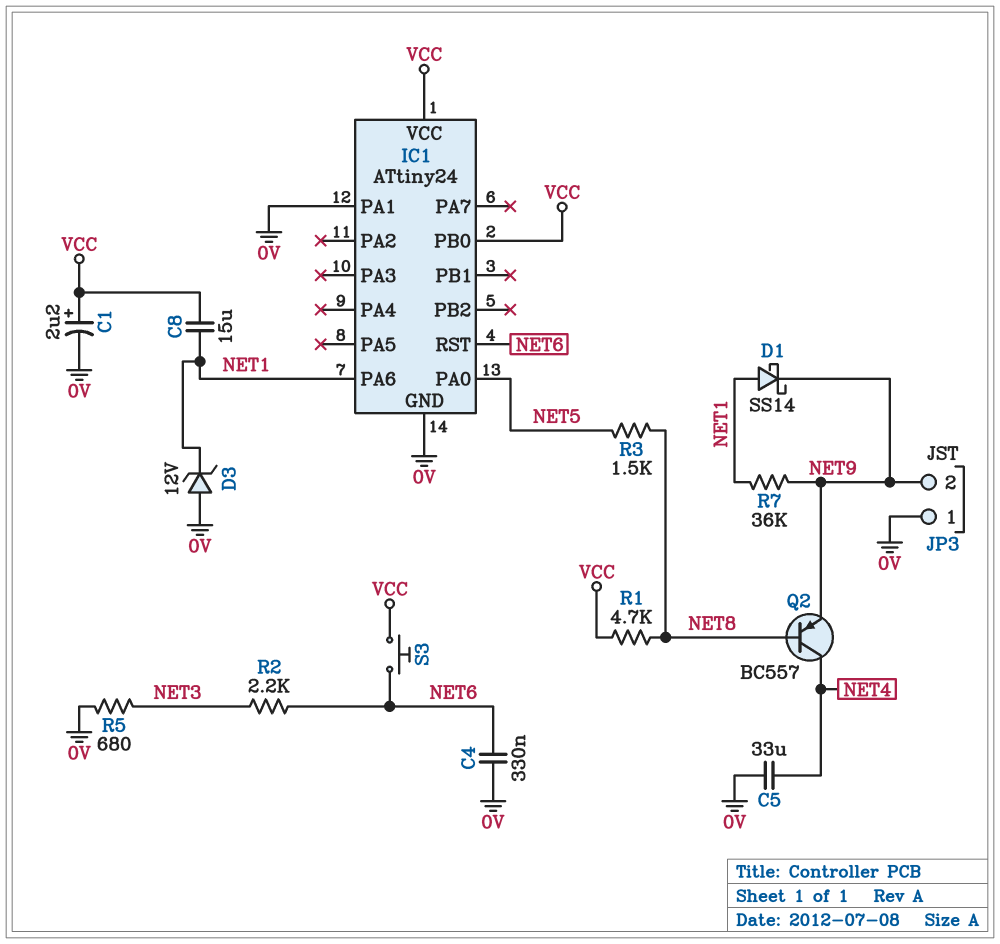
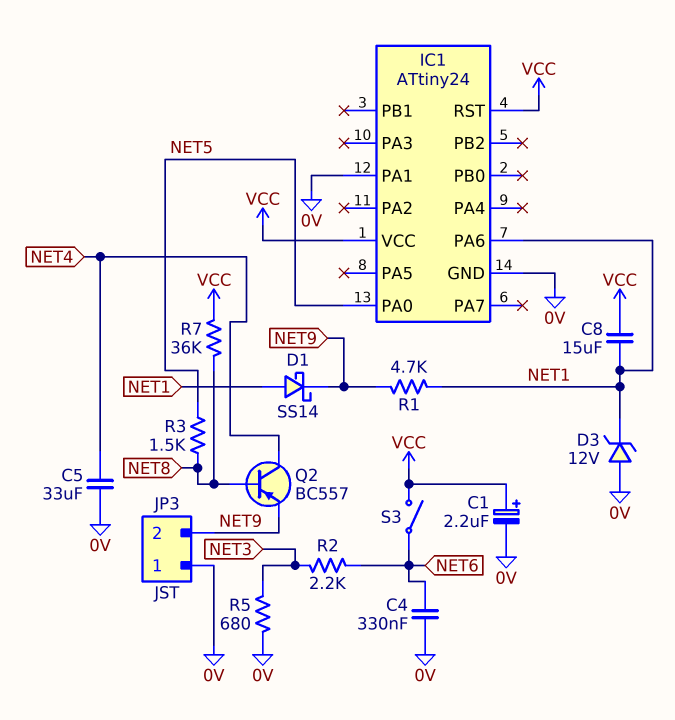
IC1 pin PB0: VCC -> none
IC1 pin RST: NET6 -> VCC
R1: 4.7k (NET8, VCC) -> 4.7k (NET1, NET9)
R7: 36k (NET1, NET9) -> 36k (NET8, VCC)
S3: button (NET6, VCC) -> switch (NET6, VCC)

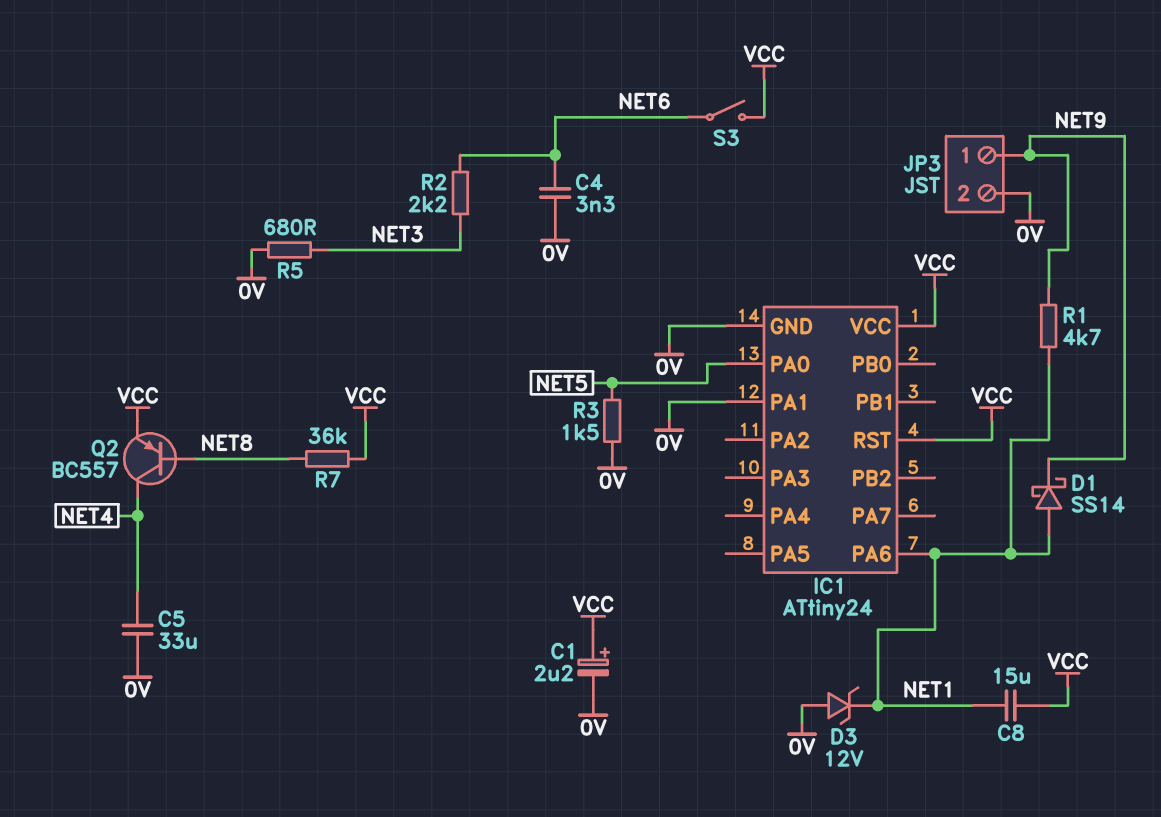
C4: 330nF (0V, NET6) -> 3.3nF (0V, NET6)
JP3 pin 1: 0V -> NET9
JP3 pin 2: NET9 -> 0V
Q2: PNP BC557 (B NET8, C NET4, E NET9) -> PNP BC557 (B NET8, C NET4, E VCC)
R3: 1.5k (NET5, NET8) -> 1.5k (0V, NET5)

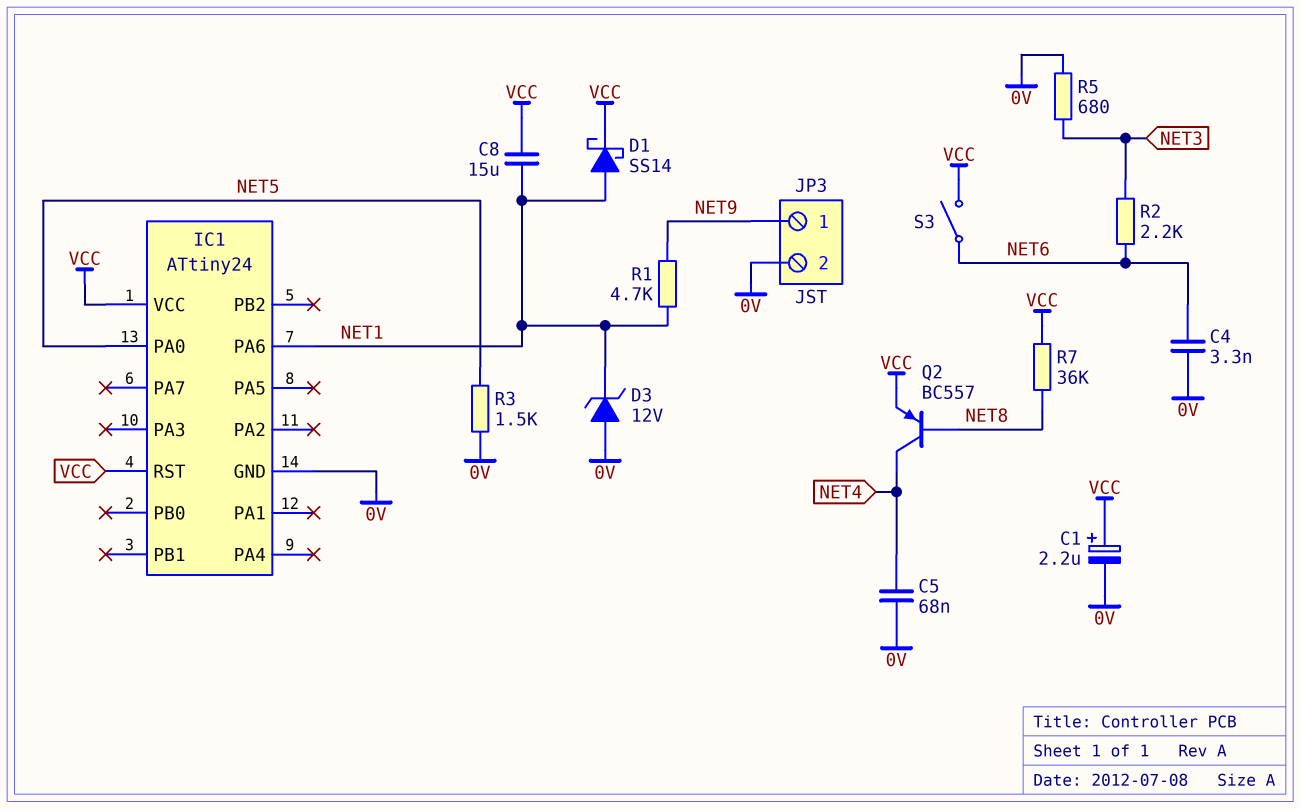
C5: 33uF (0V, NET4) -> 68nF (0V, NET4)
D1: schottky SS14 (A NET1, K NET9) -> schottky SS14 (A NET1, K VCC)
IC1 pin PA1: 0V -> none

